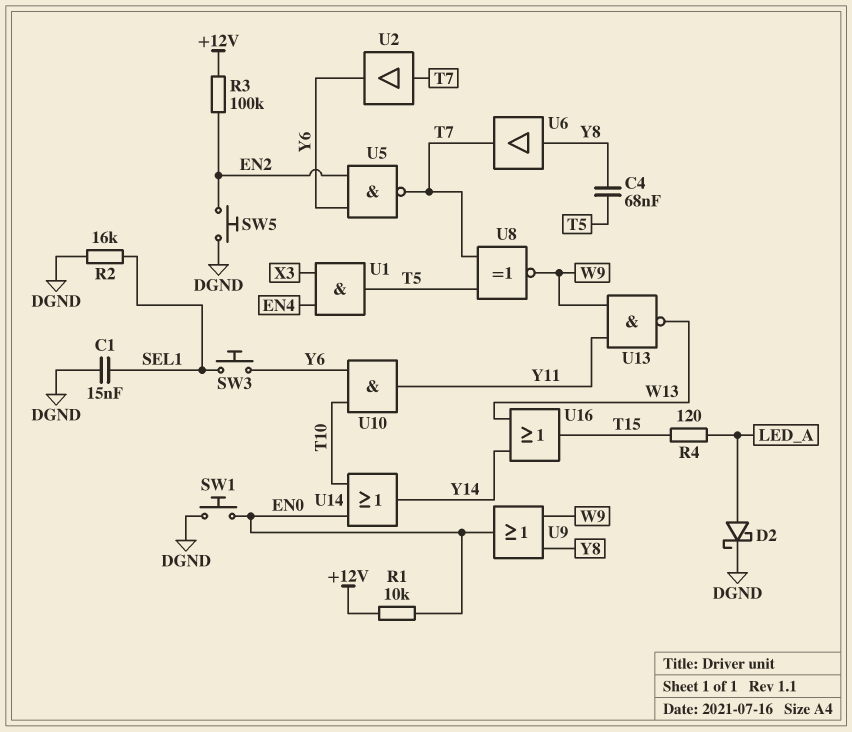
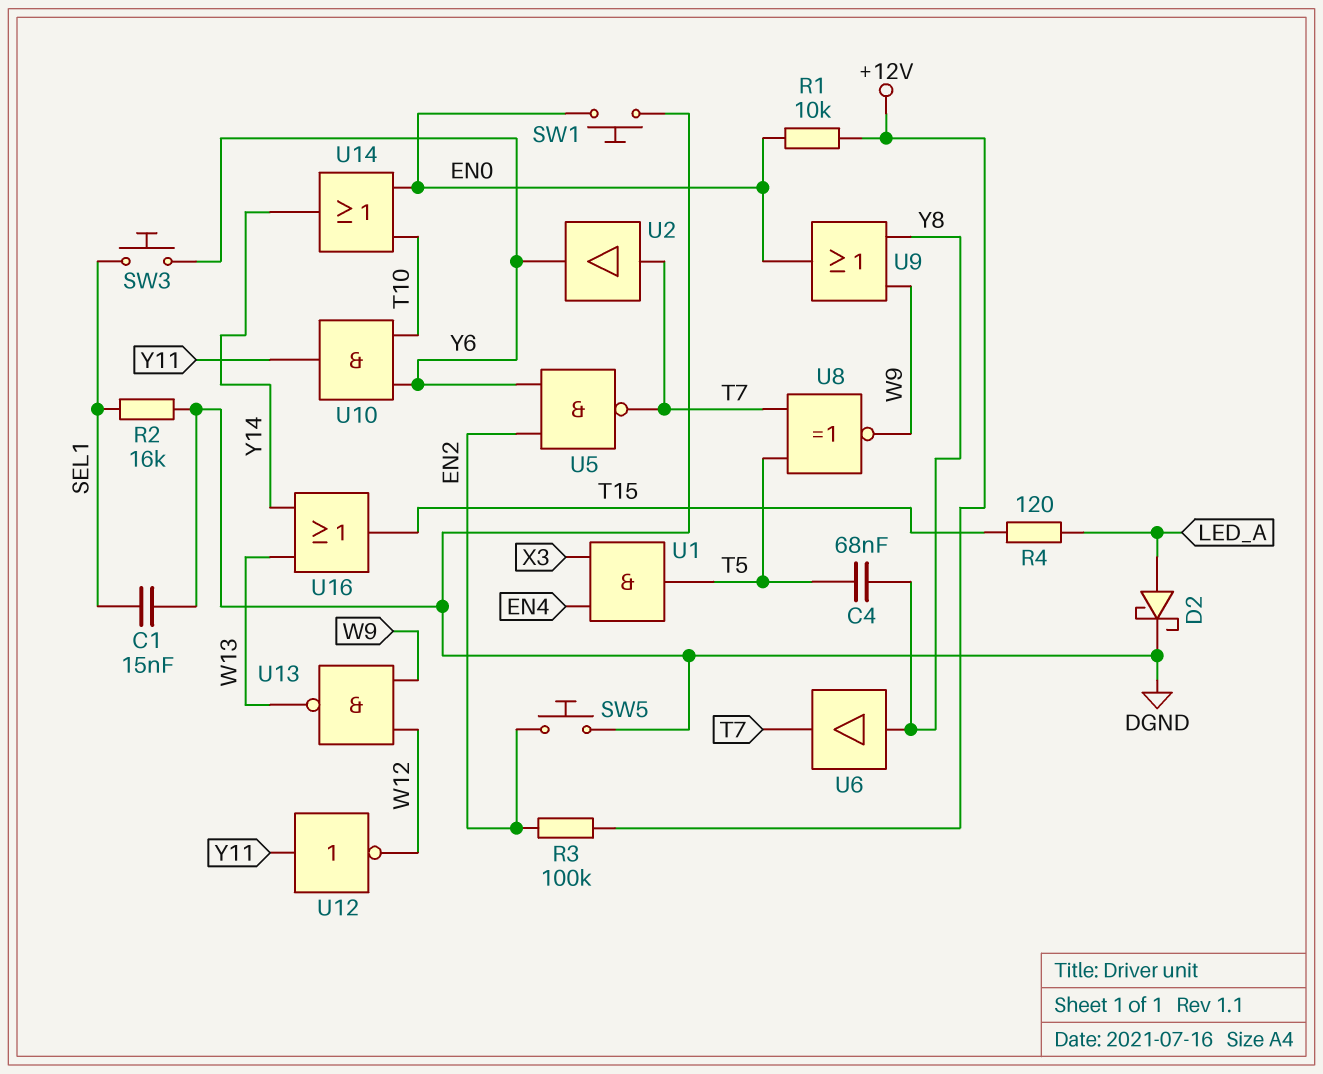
U12: none -> NOT (in Y11, out W12)
U13: NAND (in W9, in Y11, out W13) -> NAND (in W9, in W12, out W13)

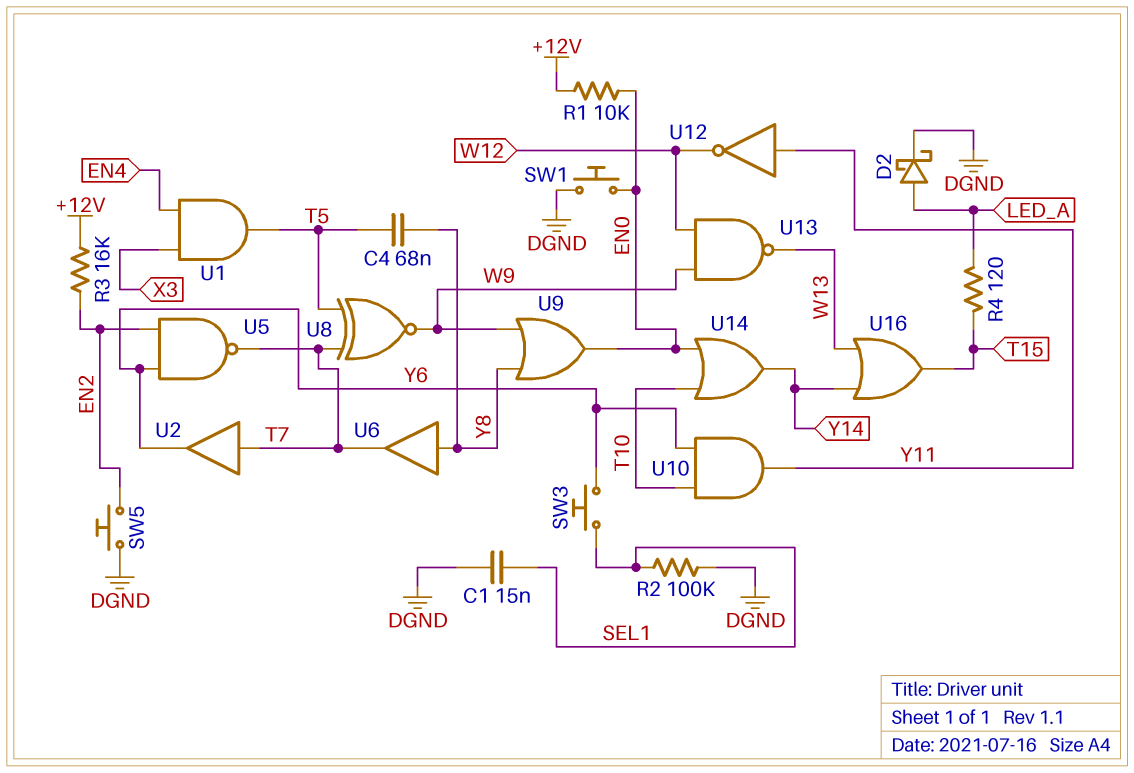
R2: 16k (DGND, SEL1) -> 100k (DGND, SEL1)
R3: 100k (+12V, EN2) -> 16k (+12V, EN2)

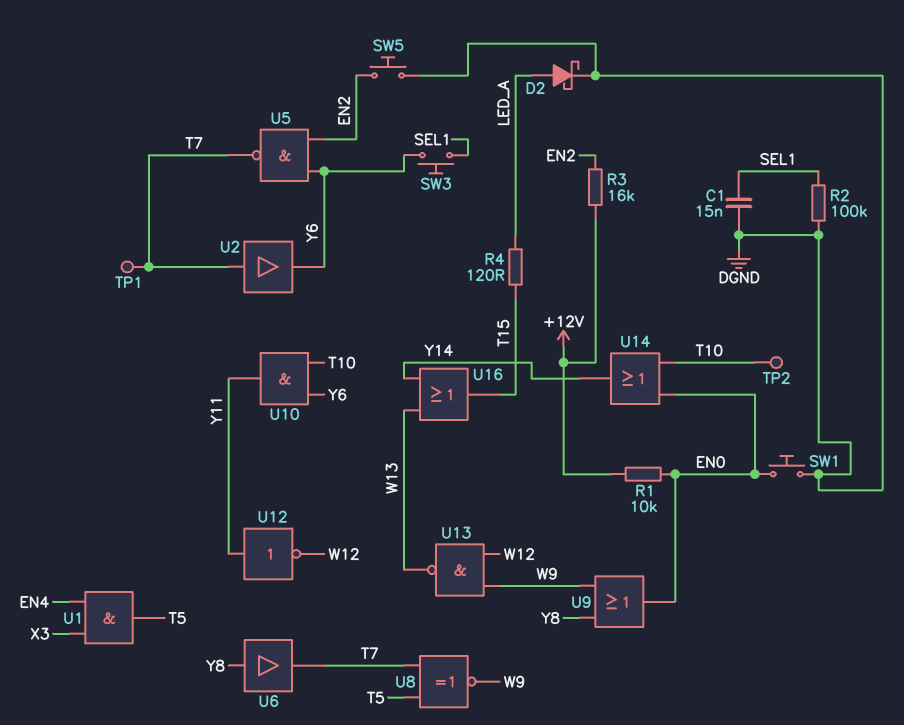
C4: 68nF (T5, Y8) -> none
TP1: none -> test point (T7)
TP2: none -> test point (T10)

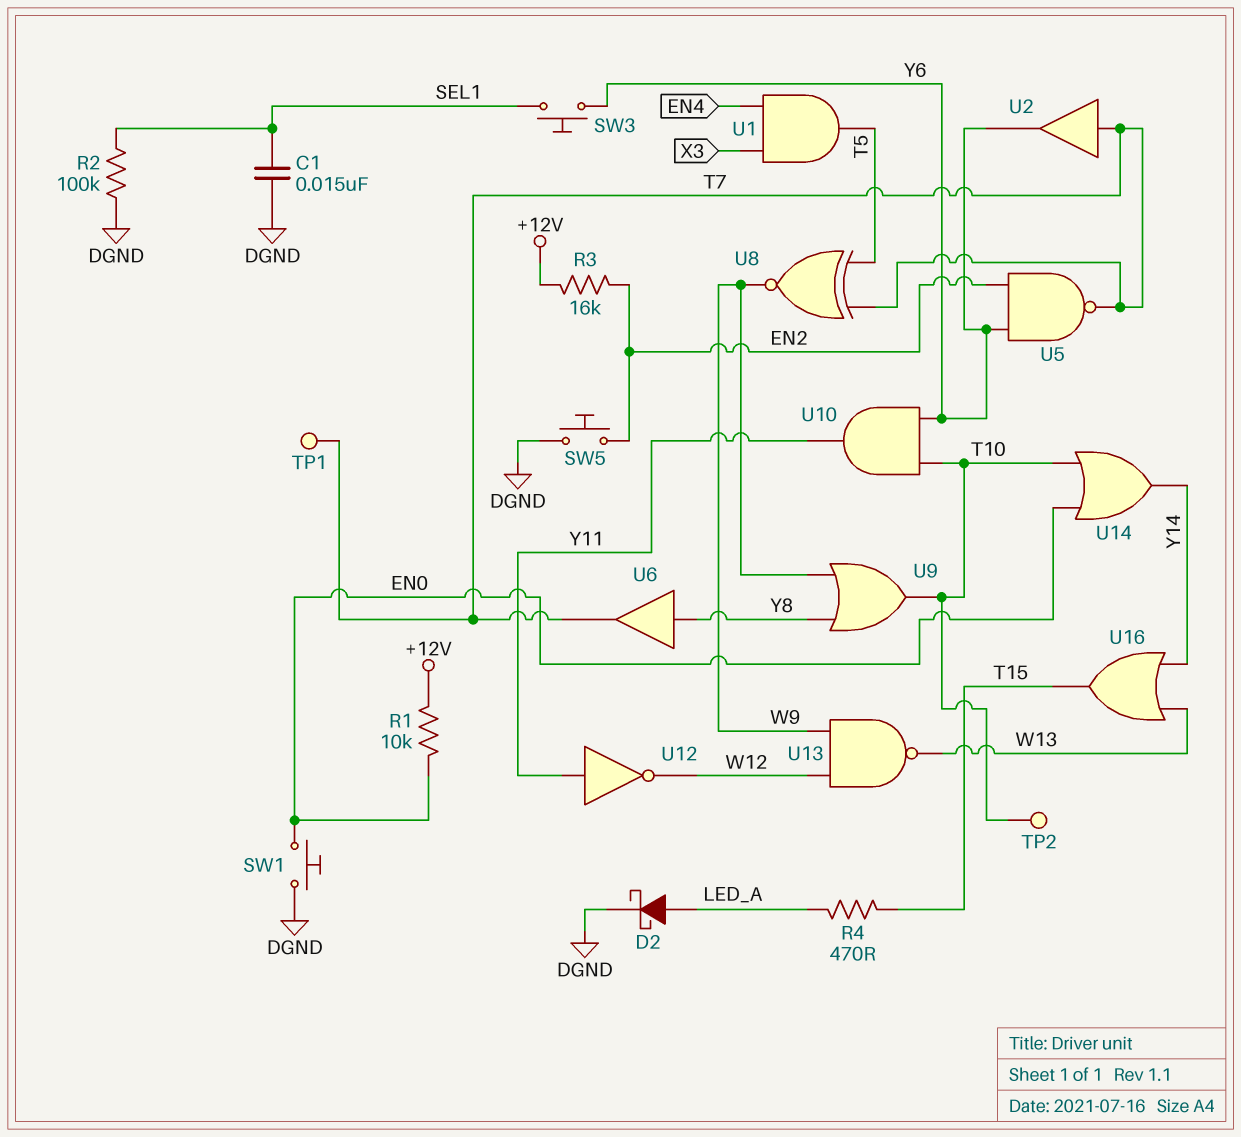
R4: 120 (LED_A, T15) -> 470 (LED_A, T15)
U9: OR (in W9, in Y8, out EN0) -> OR (in W9, in Y8, out T10)

